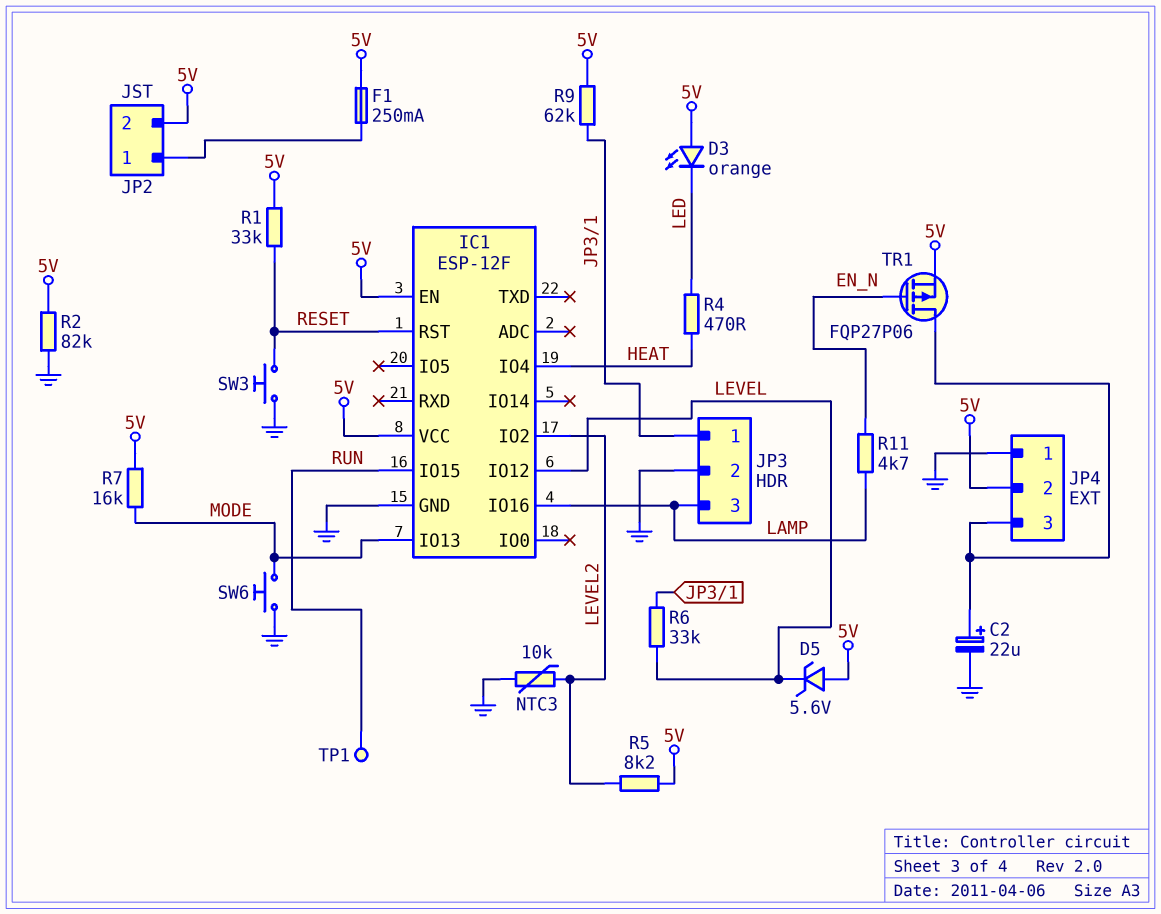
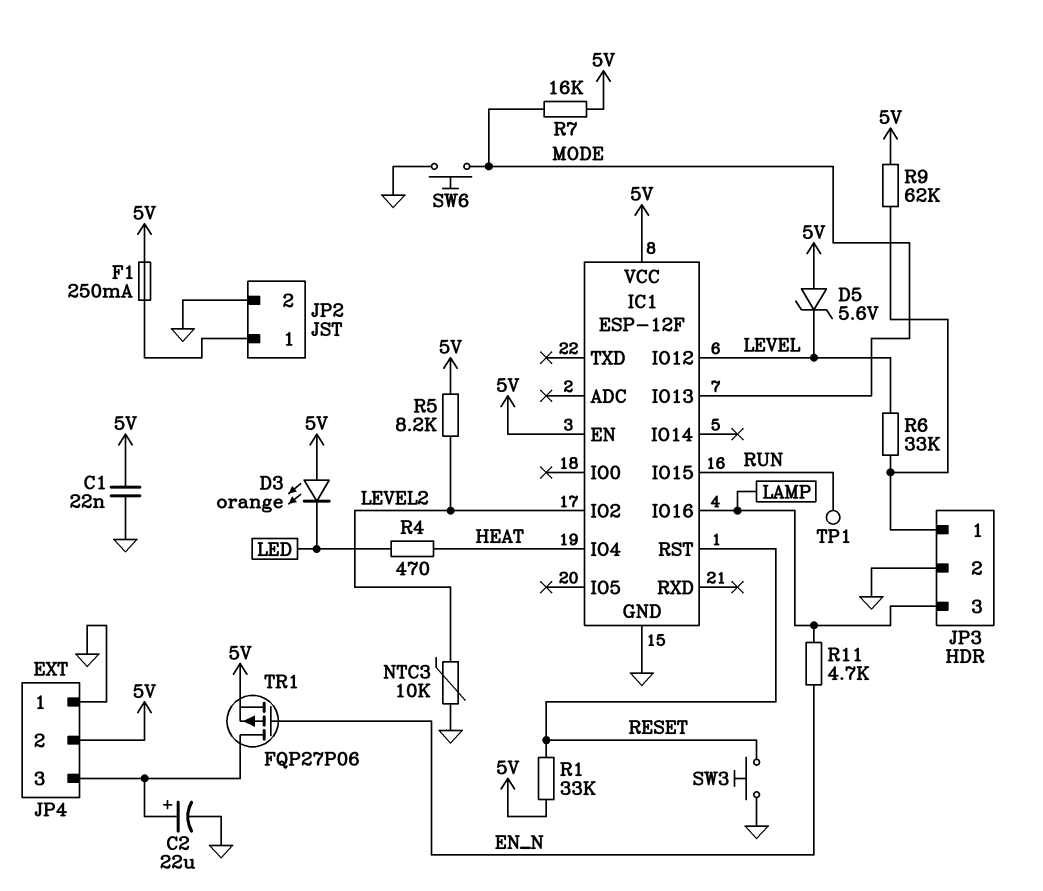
C1: none -> 22nF (5V, GND)
JP2 pin 2: 5V -> GND
R2: 82k (5V, GND) -> none

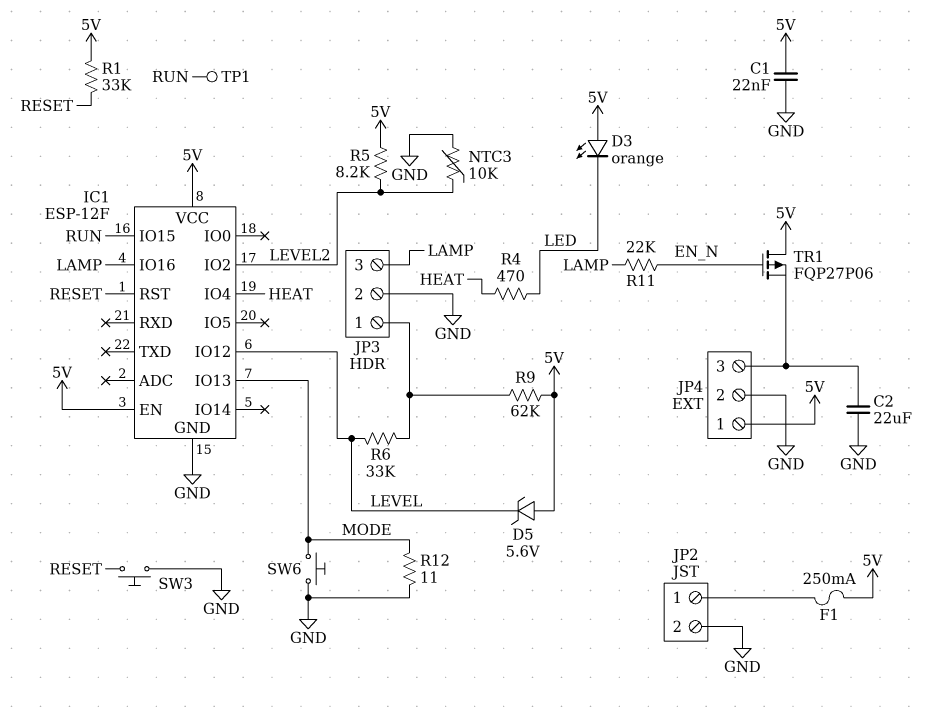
C2: 22uF (plus JP4/3, minus GND) -> 22uF (GND, JP4/3)
JP4 pin 1: GND -> 5V
JP4 pin 2: 5V -> GND
R7: 16k (5V, MODE) -> none
R11: 4.7k (EN_N, LAMP) -> 22k (EN_N, LAMP)
R12: none -> 11 (GND, MODE)
TR1: PMOS FQP27P06 (G EN_N, D JP4/3, S 5V) -> PMOS FQP27P06 (G EN_N, D 5V, S JP4/3)

